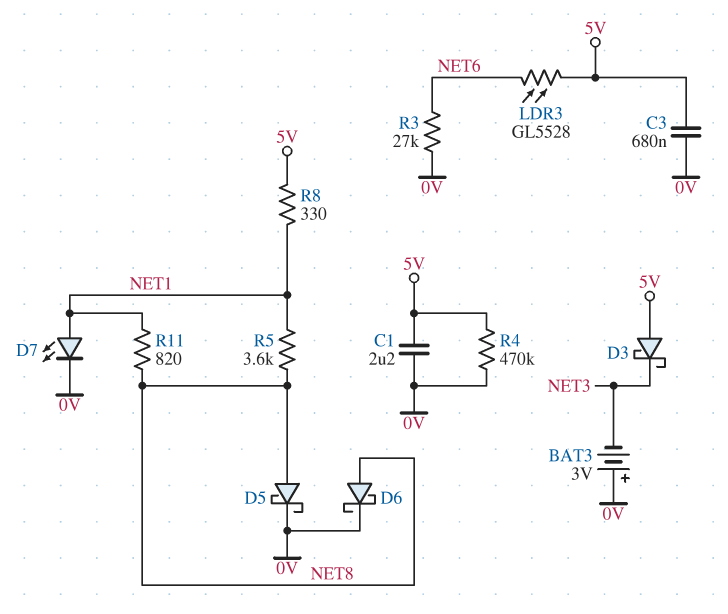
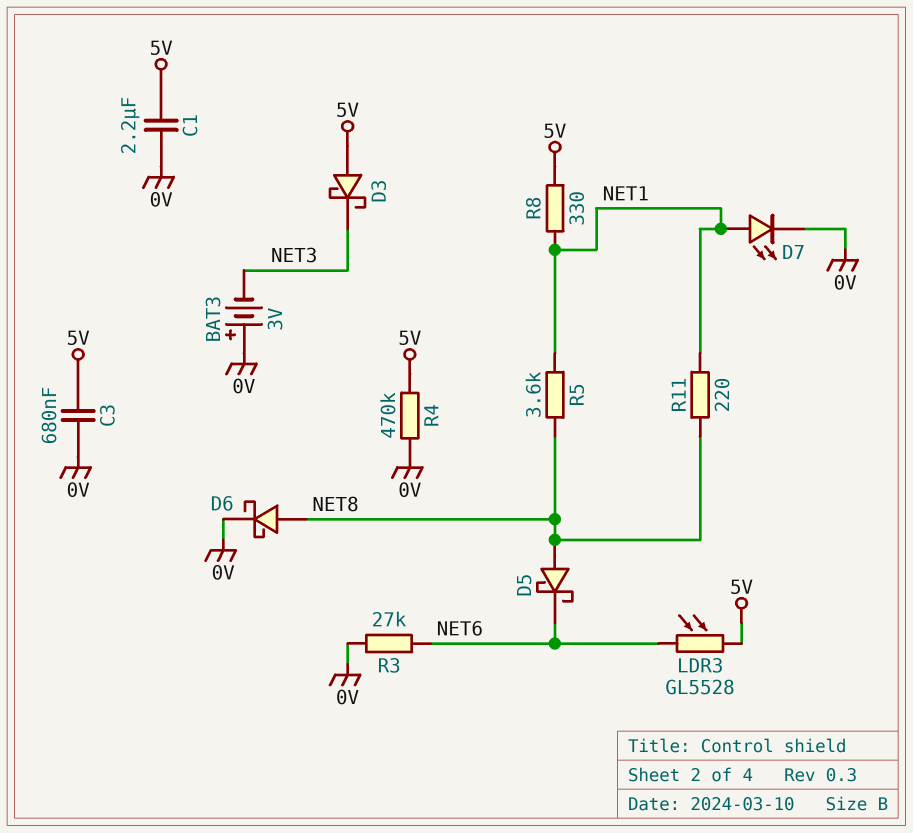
D5: schottky (A NET8, K 0V) -> schottky (A NET8, K NET6)
R11: 820 (NET1, NET8) -> 220 (NET1, NET8)

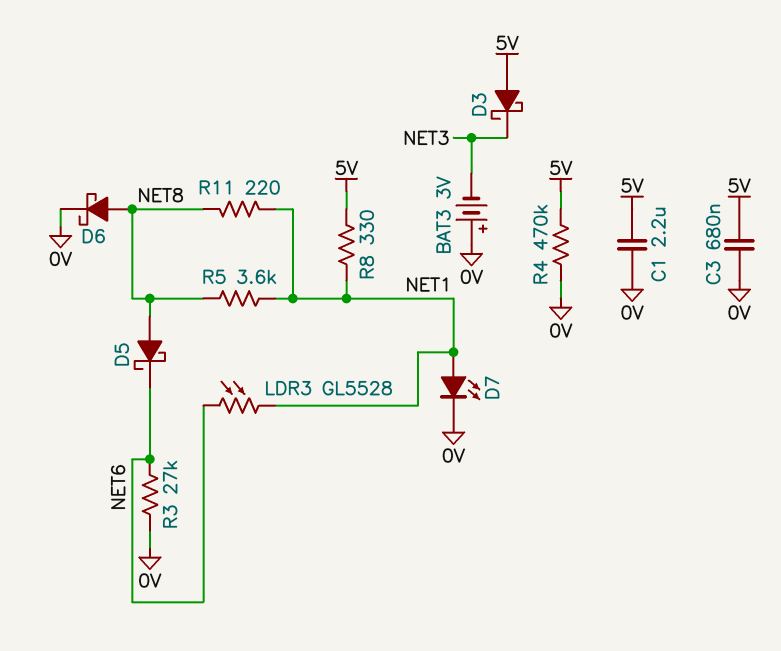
LDR3: GL5528 (5V, NET6) -> GL5528 (NET1, NET6)

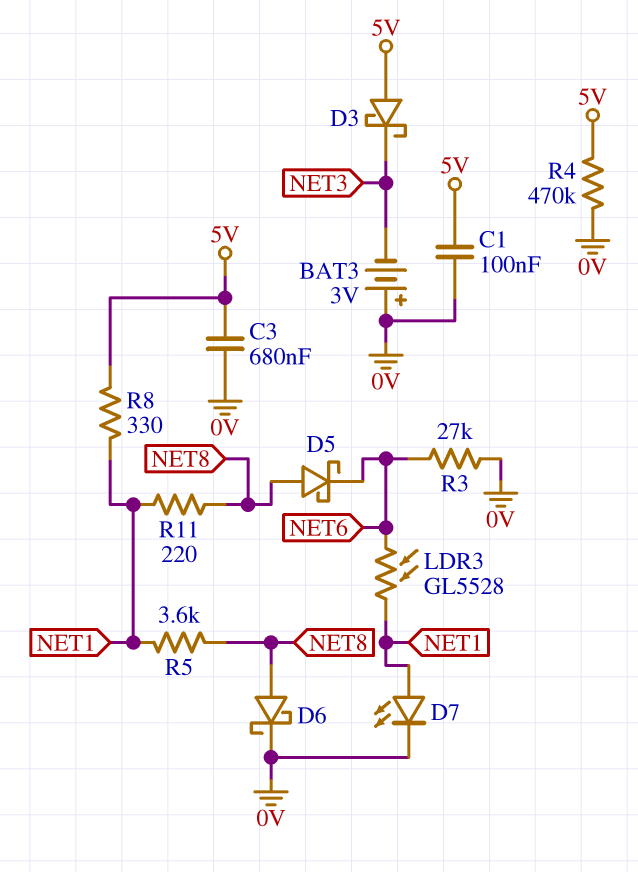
C1: 2.2uF (0V, 5V) -> 100nF (0V, 5V)

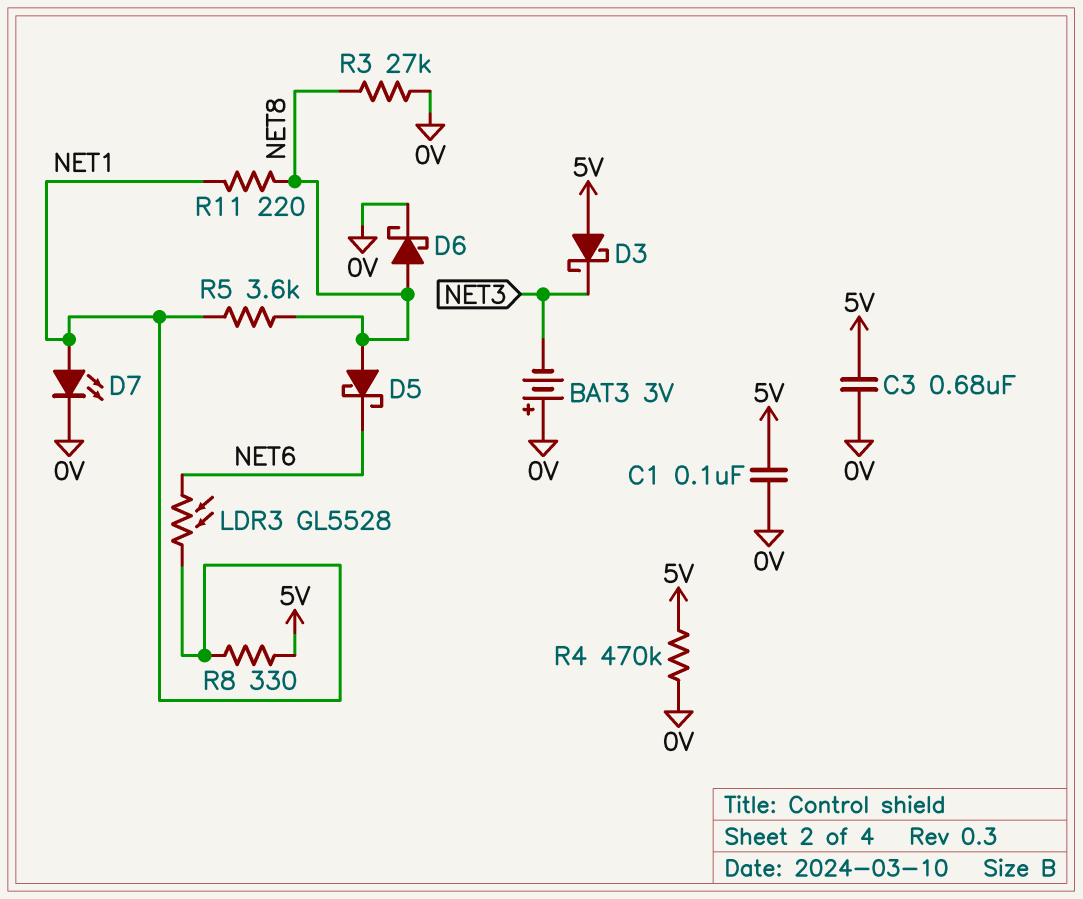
R3: 27k (0V, NET6) -> 27k (0V, NET8)

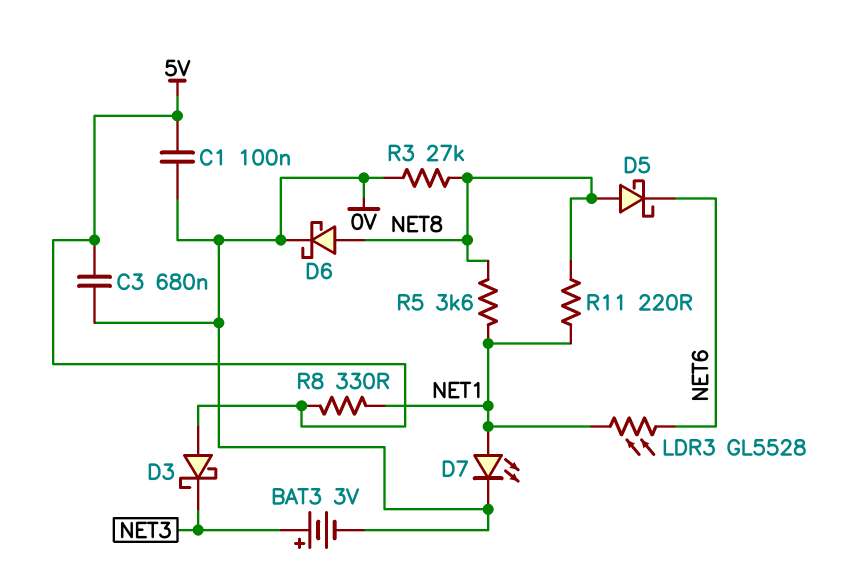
BAT3: 3V (plus 0V, minus NET3) -> 3V (plus NET3, minus 0V)
R4: 470k (0V, 5V) -> none

